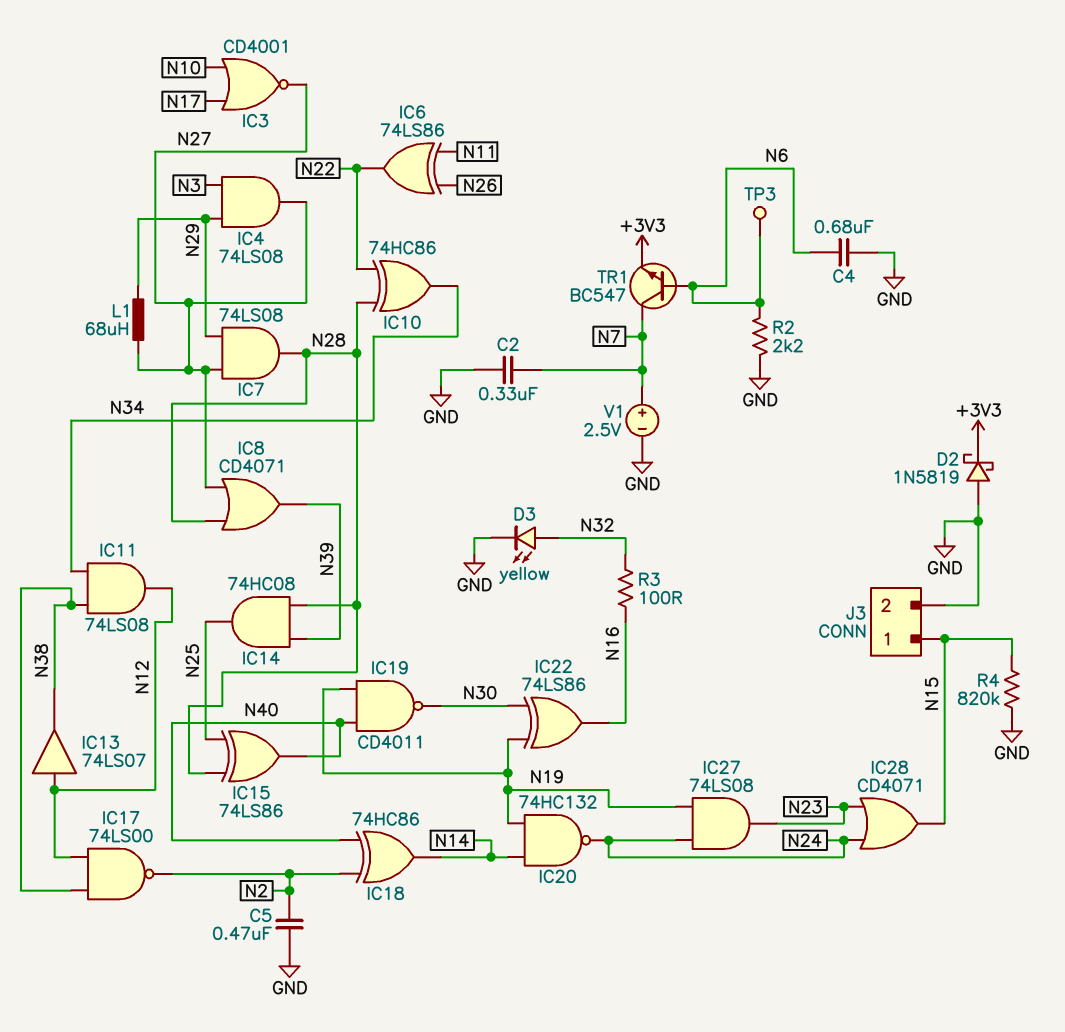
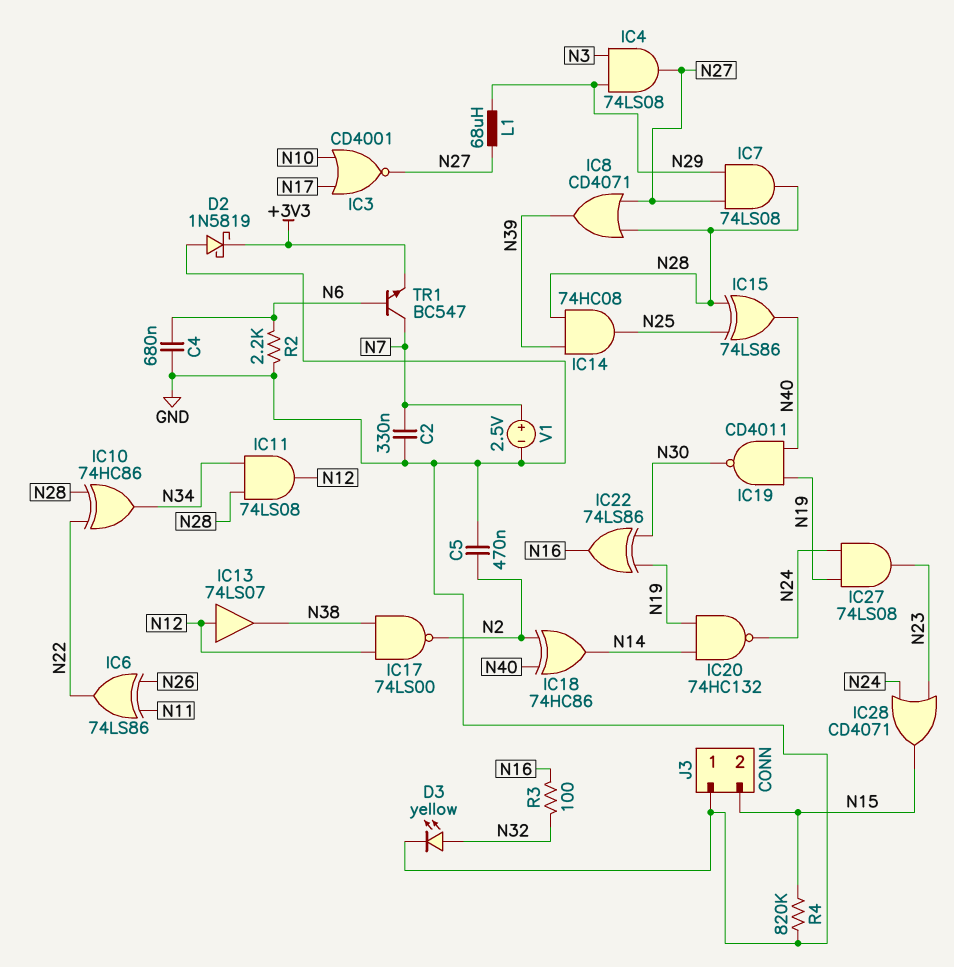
IC11: AND 74LS08 (in N34, in N38, out N12) -> AND 74LS08 (in N28, in N34, out N12)
J3 pin 1: N15 -> GND
J3 pin 2: GND -> N15
TP3: test point (N6) -> none

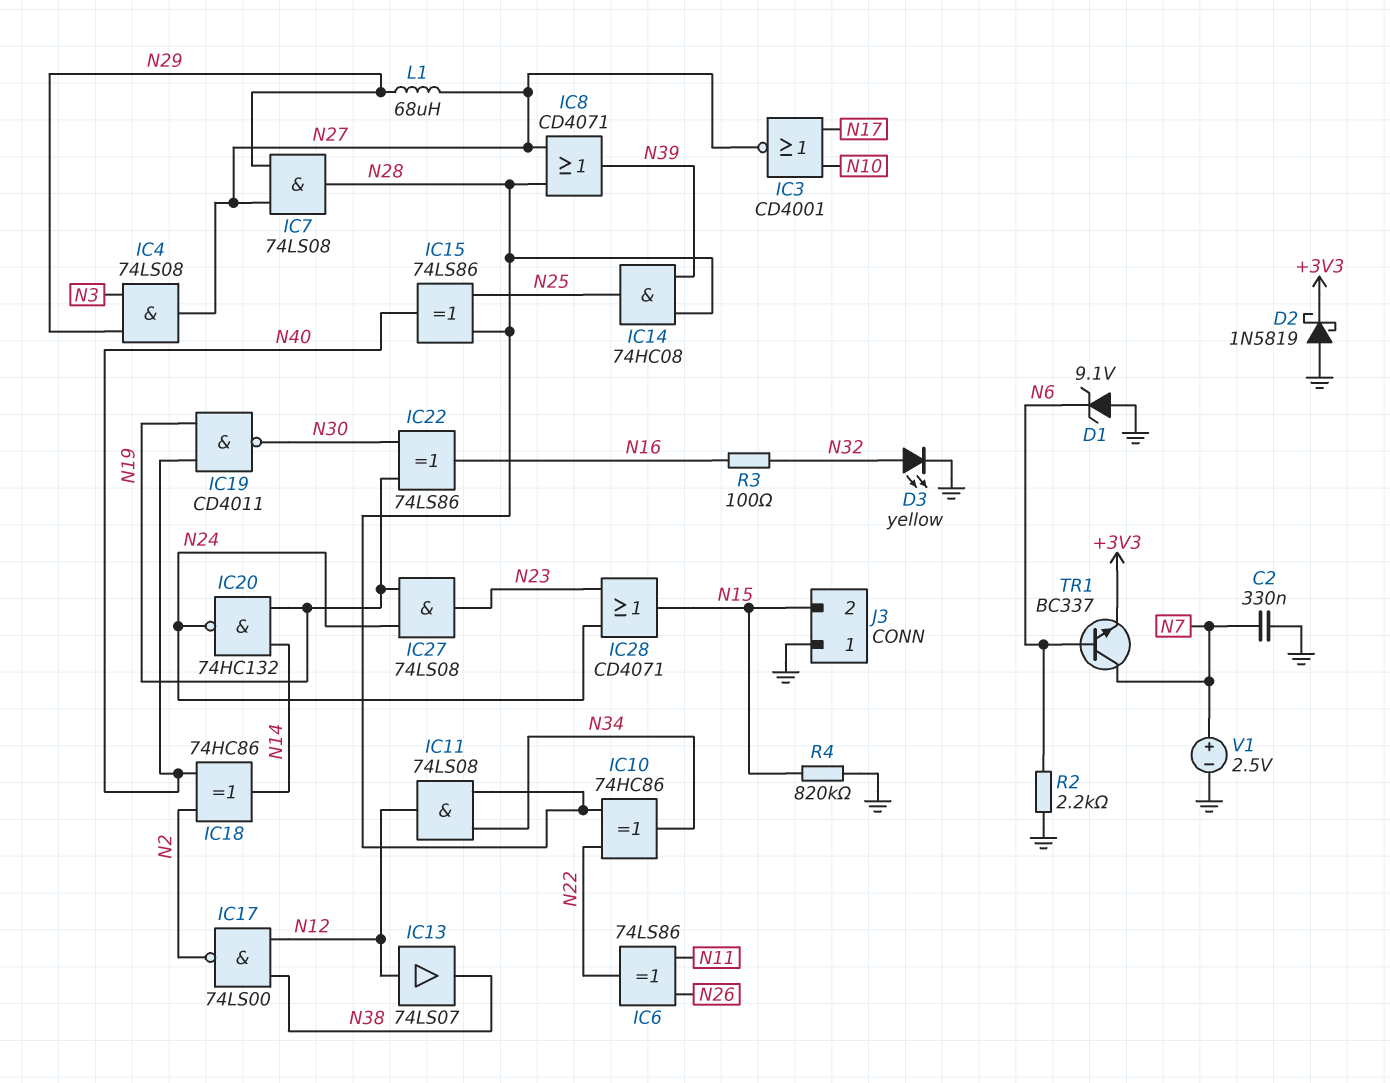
C4: 680nF (GND, N6) -> none
C5: 470nF (GND, N2) -> none
D1: none -> zener 9.1V (A GND, K N6)
TR1: NPN BC547 (B N6, C N7, E +3V3) -> NPN BC337 (B N6, C N7, E +3V3)

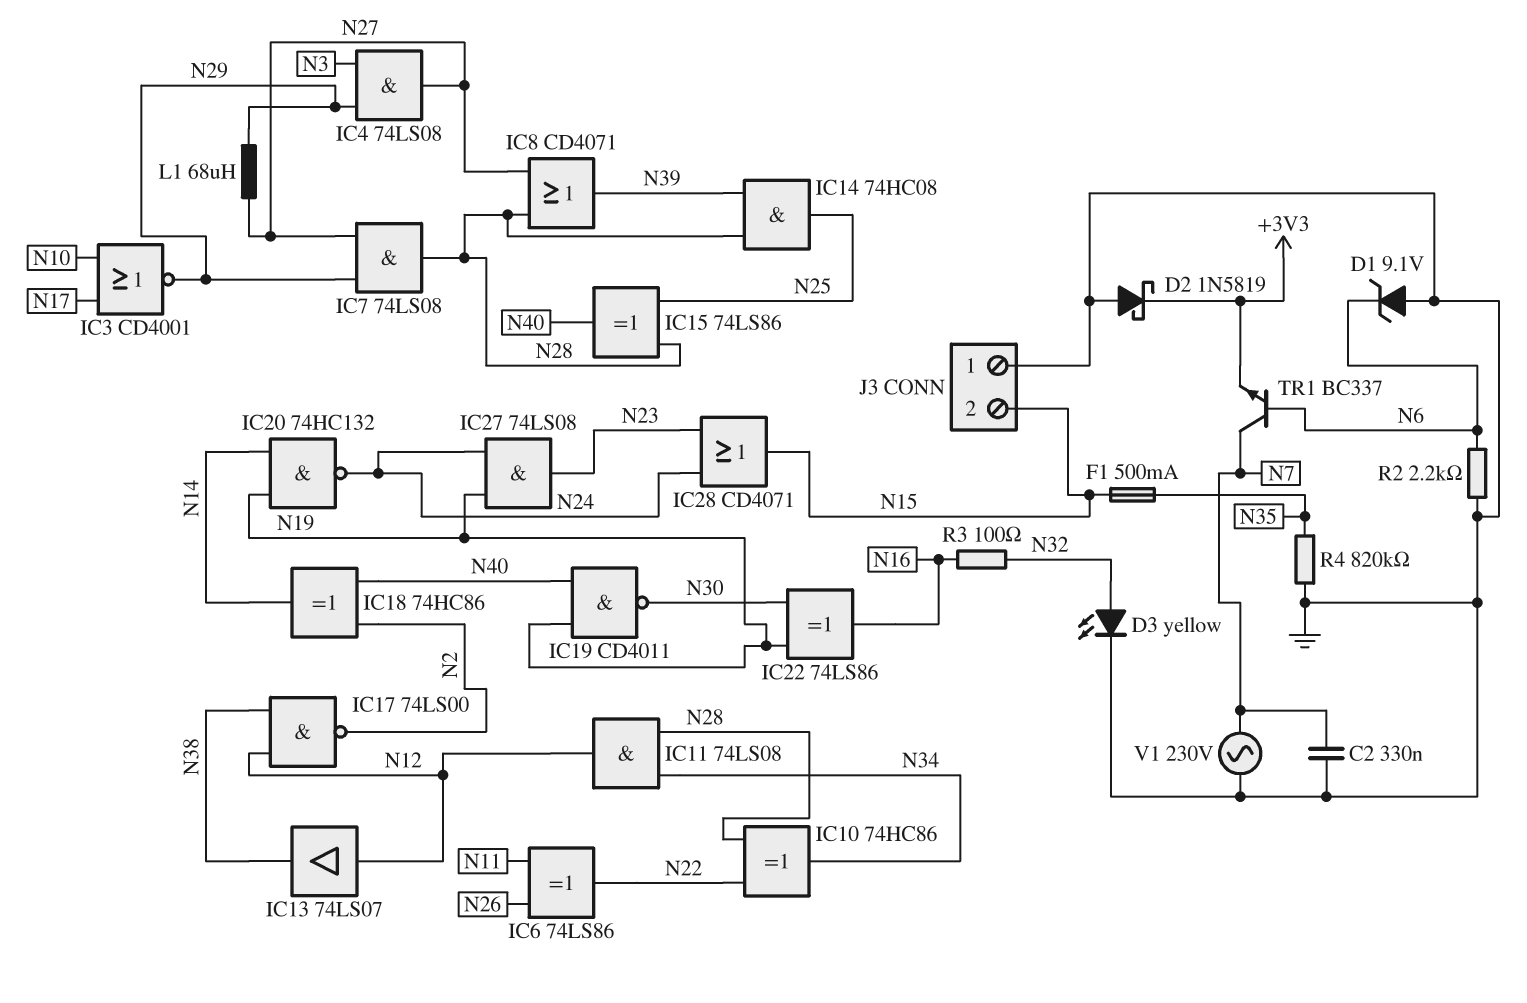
F1: none -> 500mA (N15, N35)
IC3: NOR CD4001 (in N10, in N17, out N27) -> NOR CD4001 (in N10, in N17, out N29)
R4: 820k (GND, N15) -> 820k (GND, N35)
V1: 2.5V (plus N7, minus GND) -> AC 230V (GND, N7)

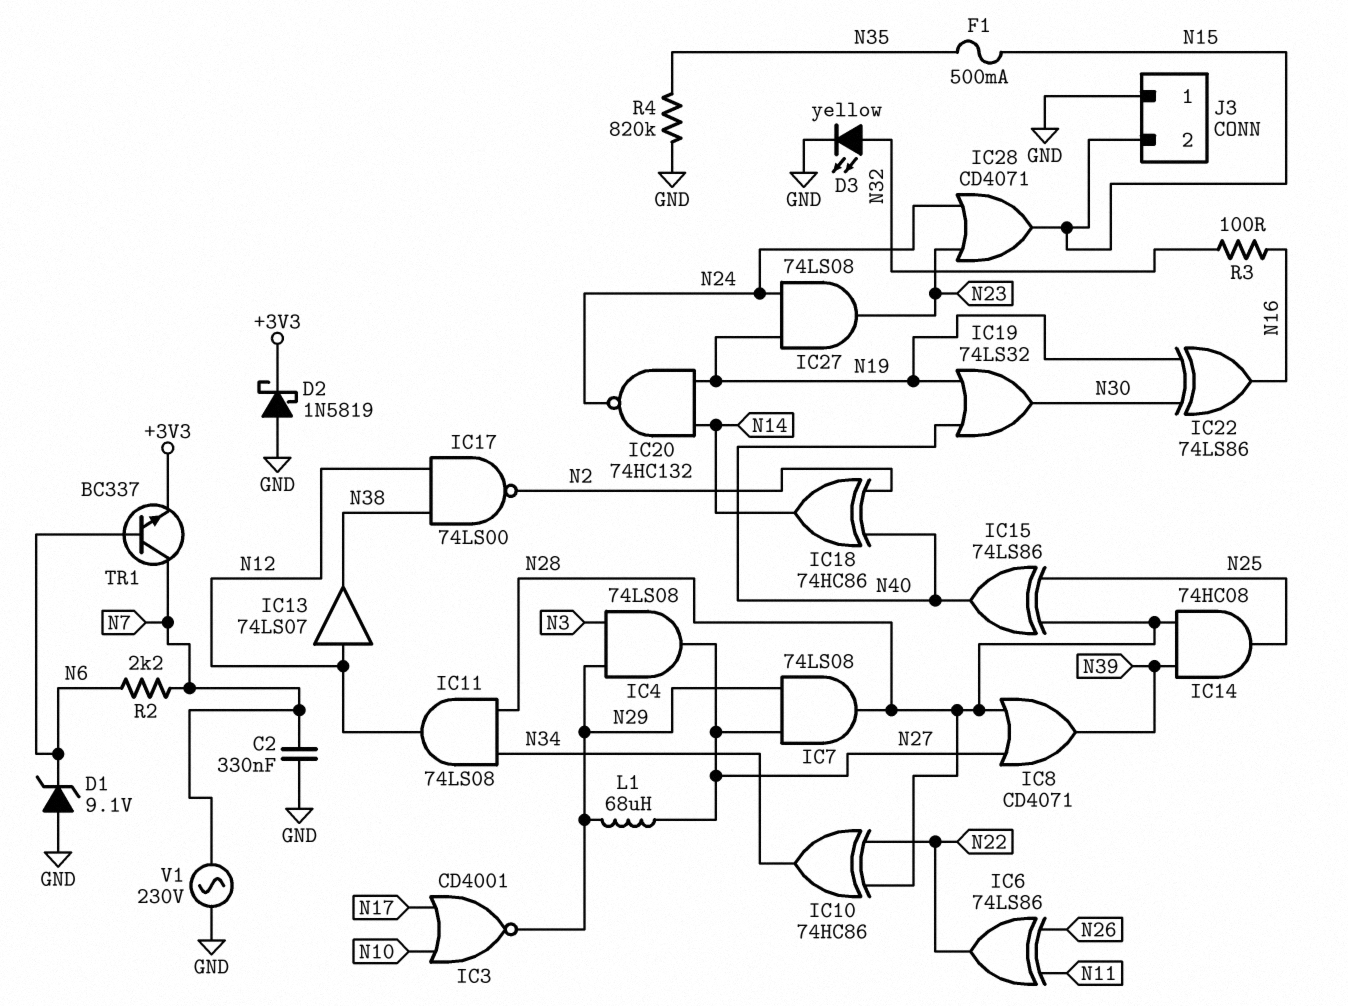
IC19: NAND CD4011 (in N19, in N40, out N30) -> OR 74LS32 (in N19, in N40, out N30)
R2: 2.2k (GND, N6) -> 2.2k (N6, N7)

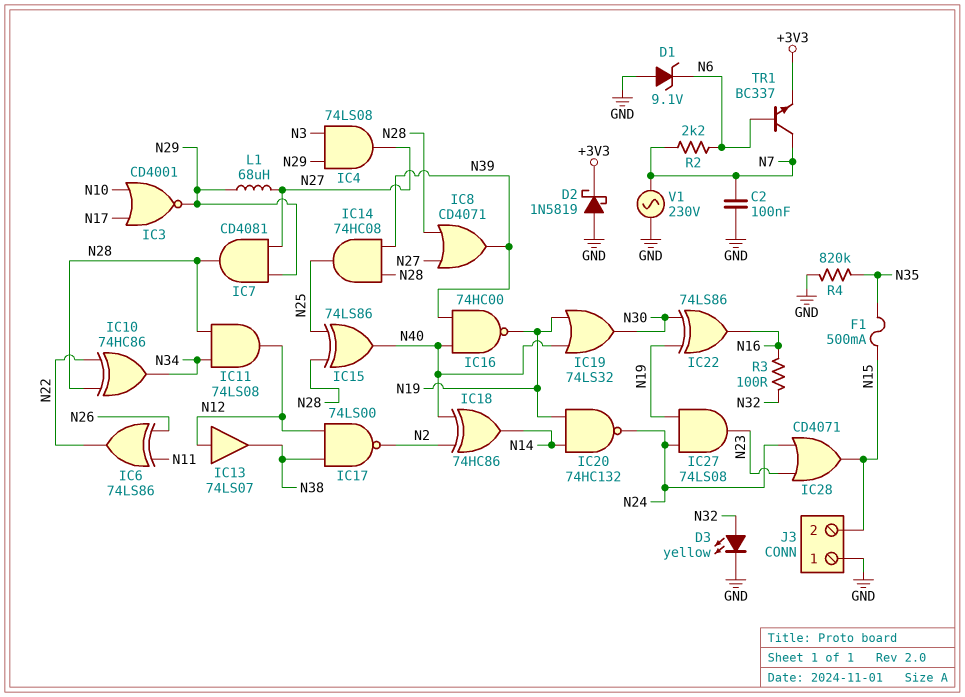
C2: 330nF (GND, N7) -> 100nF (GND, N7)
IC7: AND 74LS08 (in N27, in N29, out N28) -> AND CD4081 (in N27, in N29, out N28)
IC16: none -> NAND 74HC00 (in N39, in N40, out N19)

